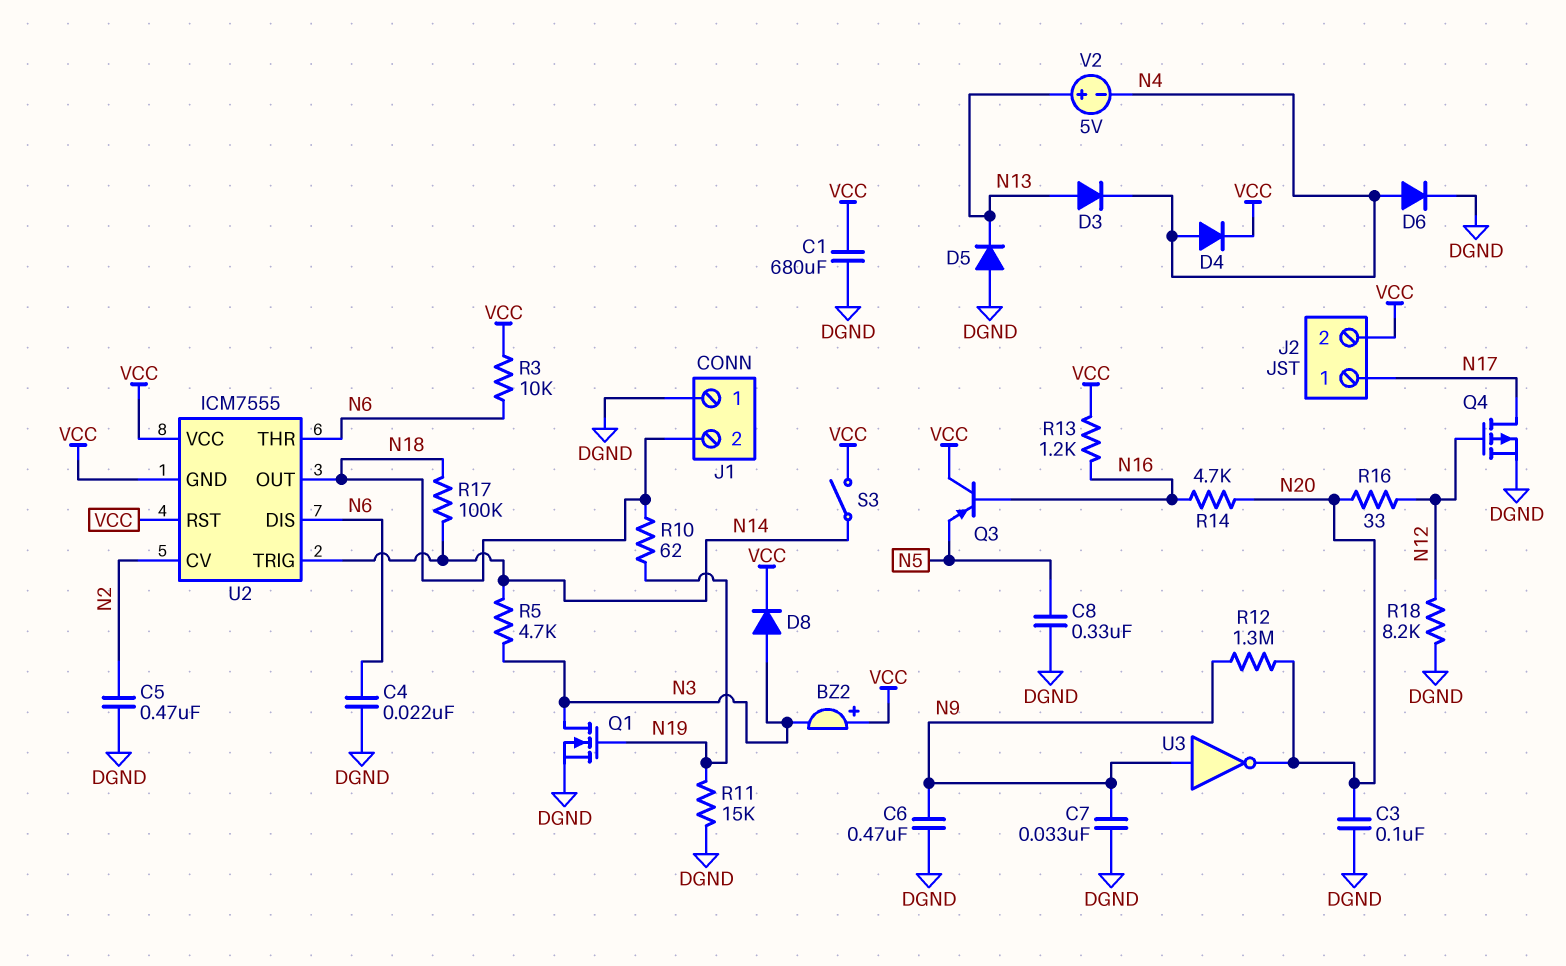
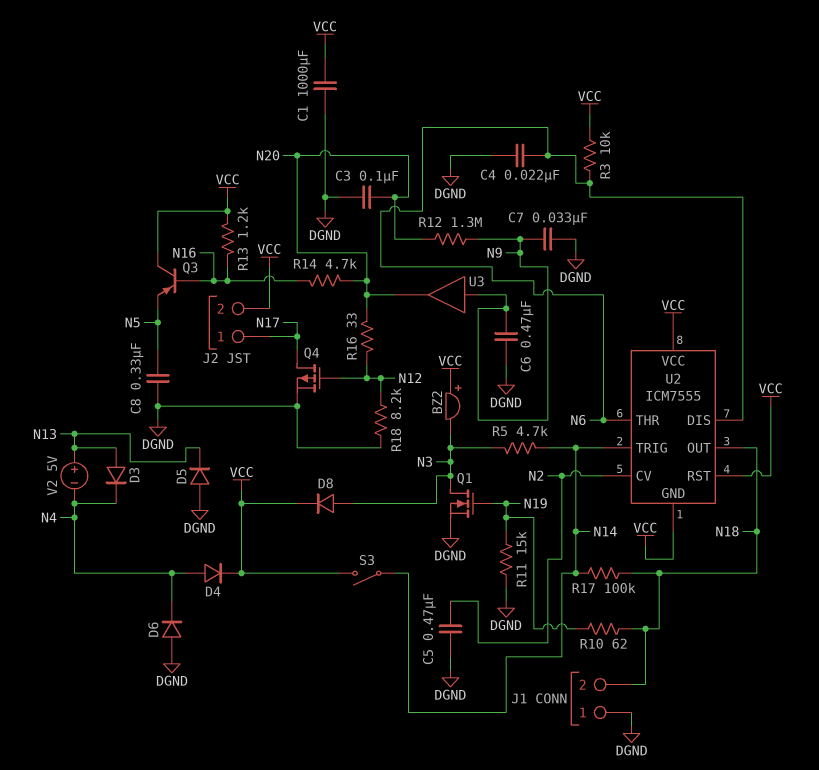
C1: 680uF (DGND, VCC) -> 1000uF (DGND, VCC)
D6: diode (A N4, K DGND) -> diode (A DGND, K N4)
U3: NOT (in N9, out N20) -> buffer (in N9, out N20)

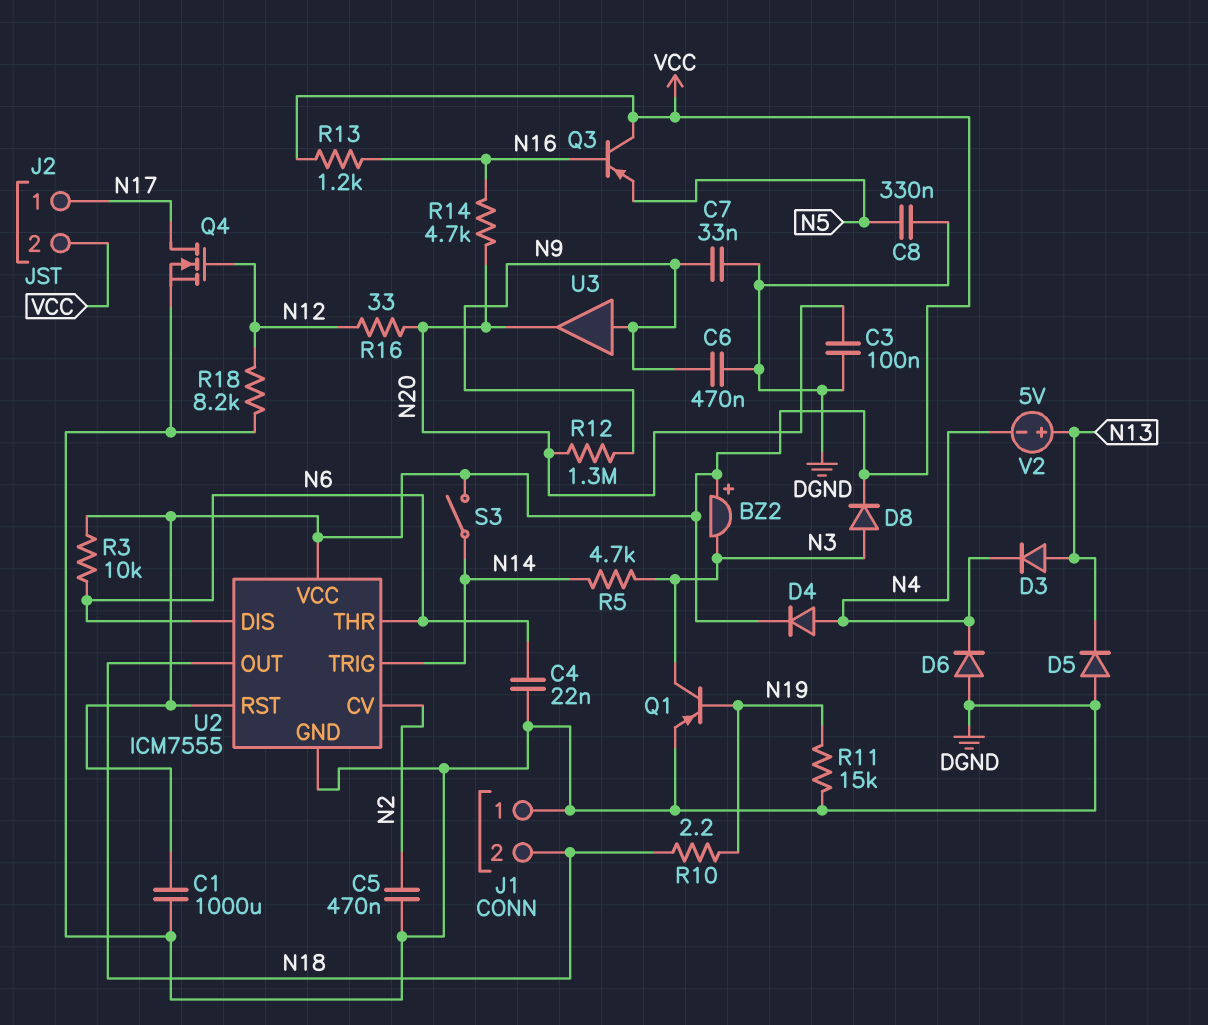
Q1: NMOS (G N19, D N3, S DGND) -> PNP (B N19, C N3, E DGND)
Q4: PMOS (G N12, D N17, S DGND) -> NMOS (G N12, D N17, S DGND)
R10: 62 (N18, N19) -> 2.2 (N18, N19)
R17: 100k (N14, N18) -> none
U2 pin GND: VCC -> DGND

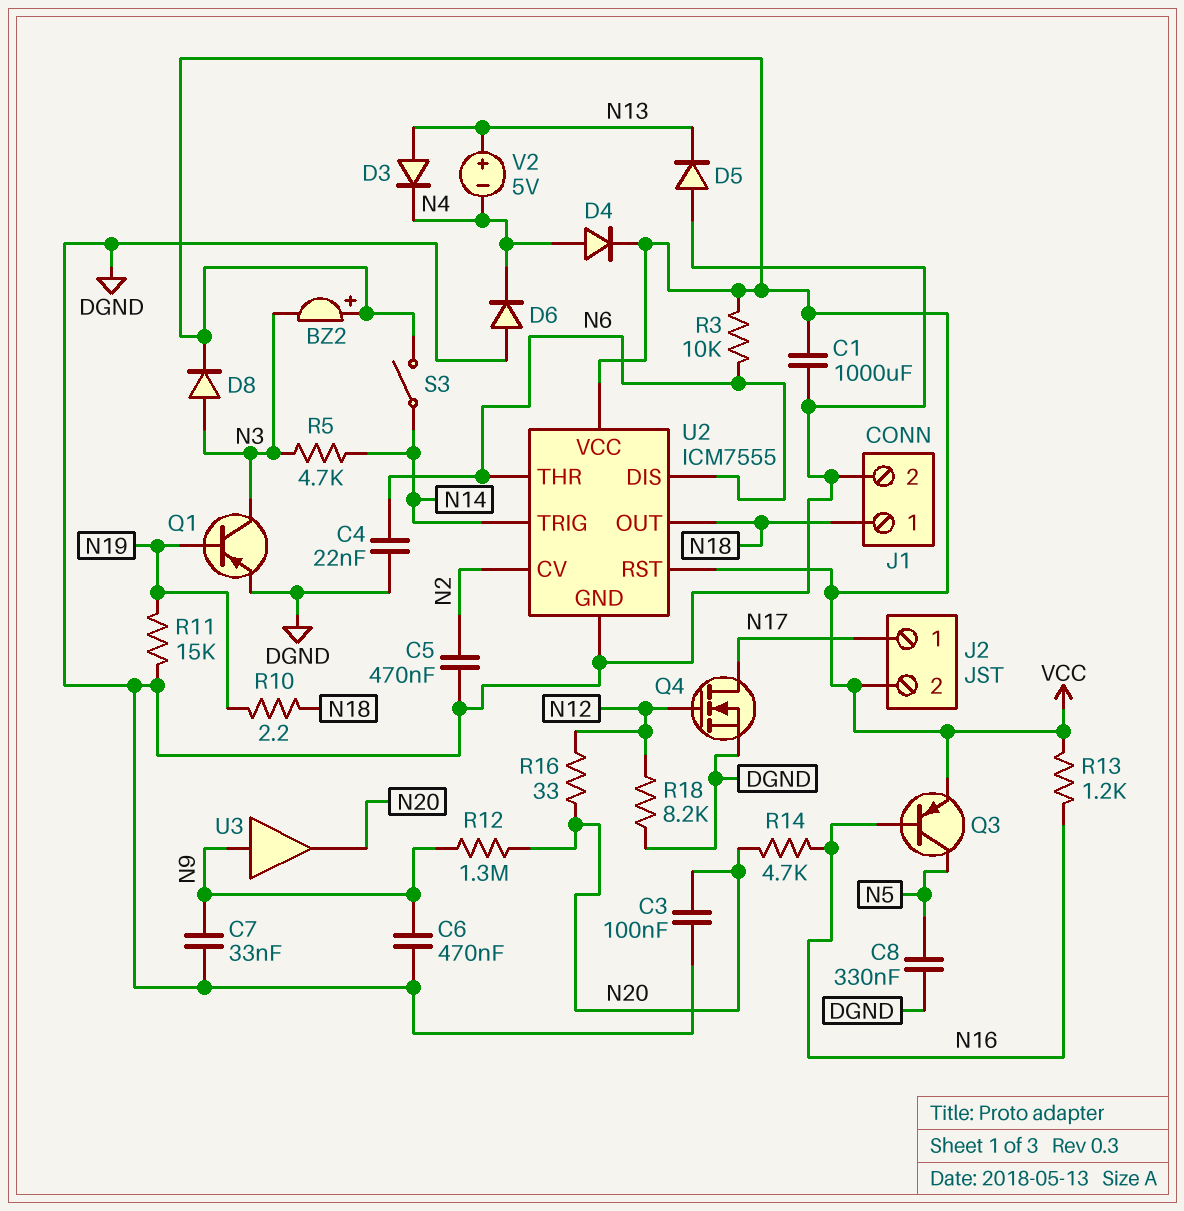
J1 pin 1: DGND -> N18
J1 pin 2: N18 -> DGND
Q3: PNP (B N16, C VCC, E N5) -> PNP (B N16, C N5, E VCC)

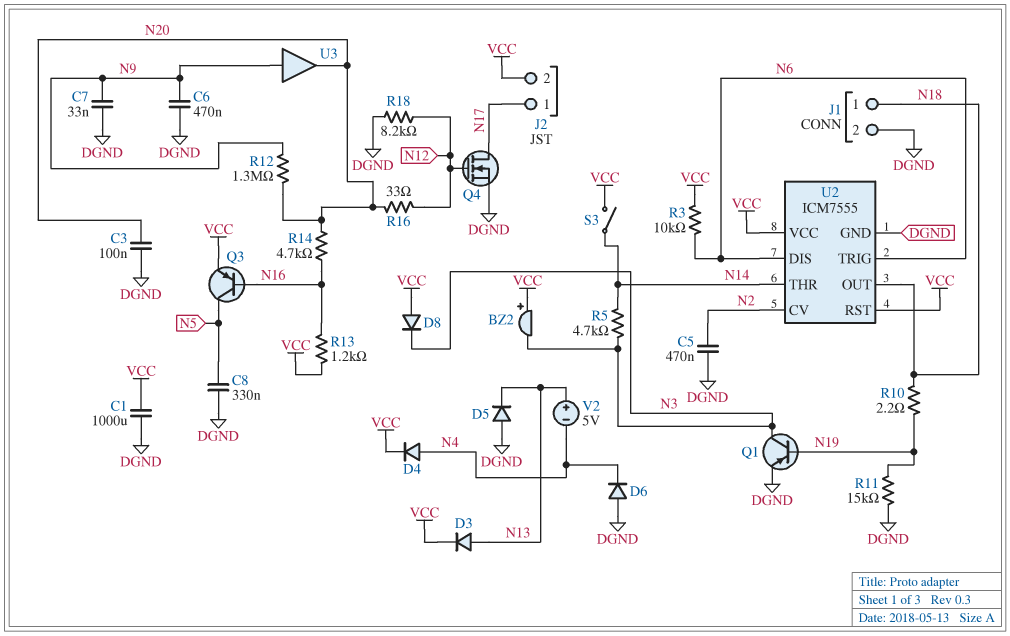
C4: 22nF (DGND, N6) -> none
D3: diode (A N13, K N4) -> diode (A N13, K VCC)
D8: diode (A N3, K VCC) -> diode (A VCC, K N3)
U2 pin THR: N6 -> N14
U2 pin TRIG: N14 -> N6

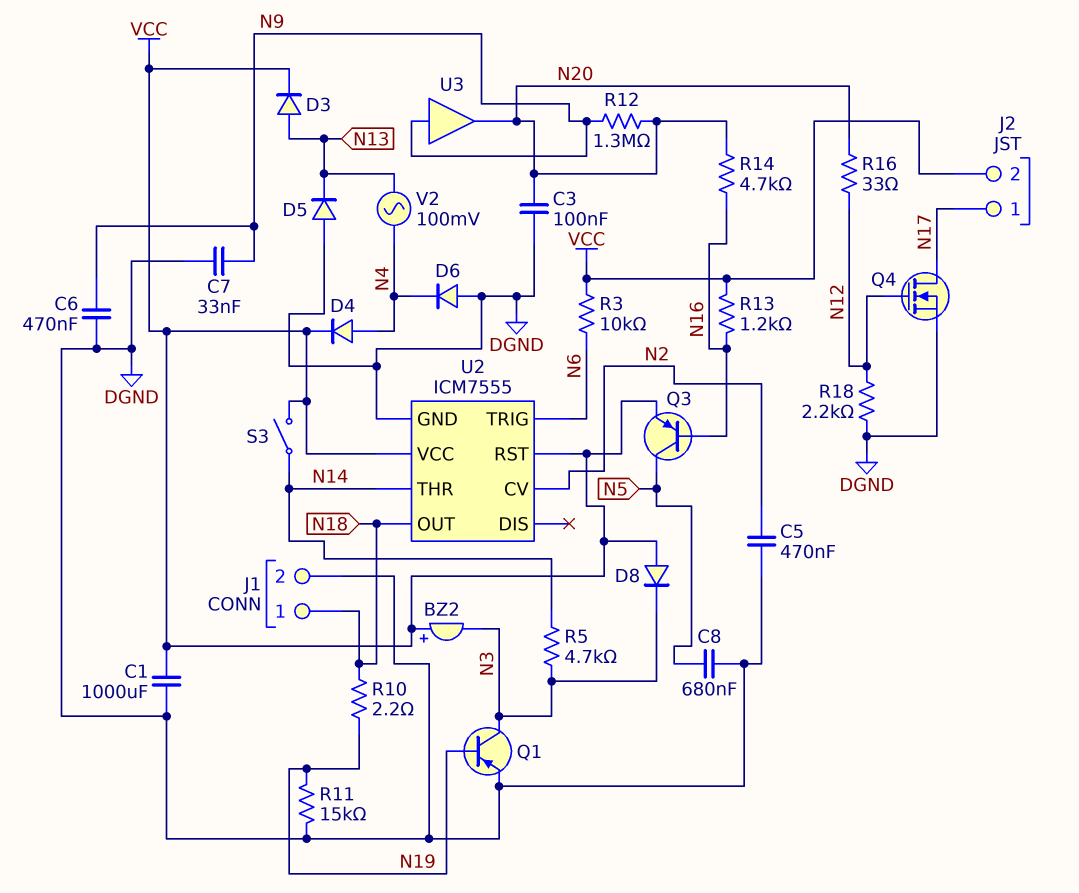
C8: 330nF (DGND, N5) -> 680nF (DGND, N5)
R18: 8.2k (DGND, N12) -> 2.2k (DGND, N12)
U2 pin DIS: N6 -> none
V2: 5V (plus N13, minus N4) -> AC 100mV (N4, N13)

